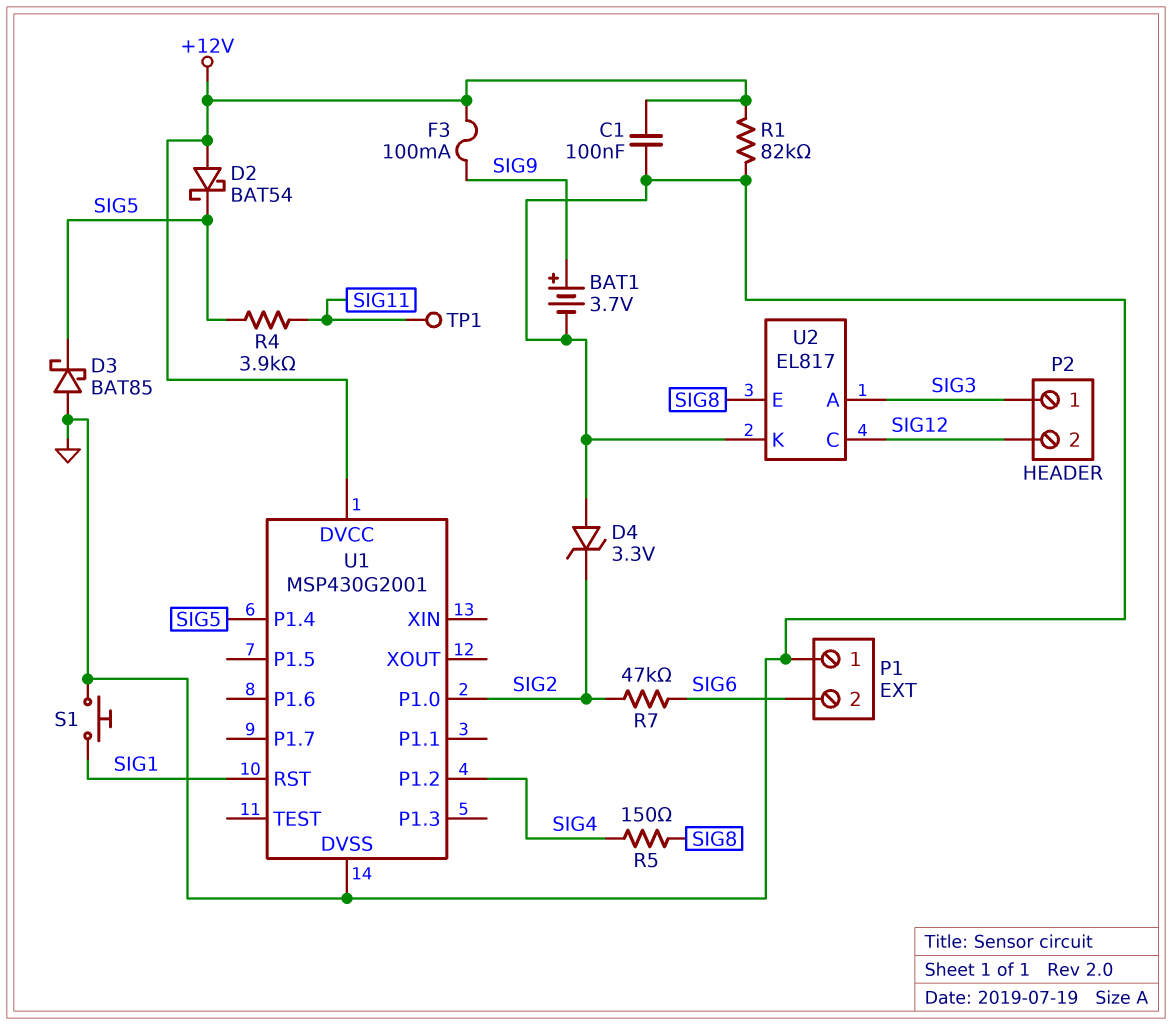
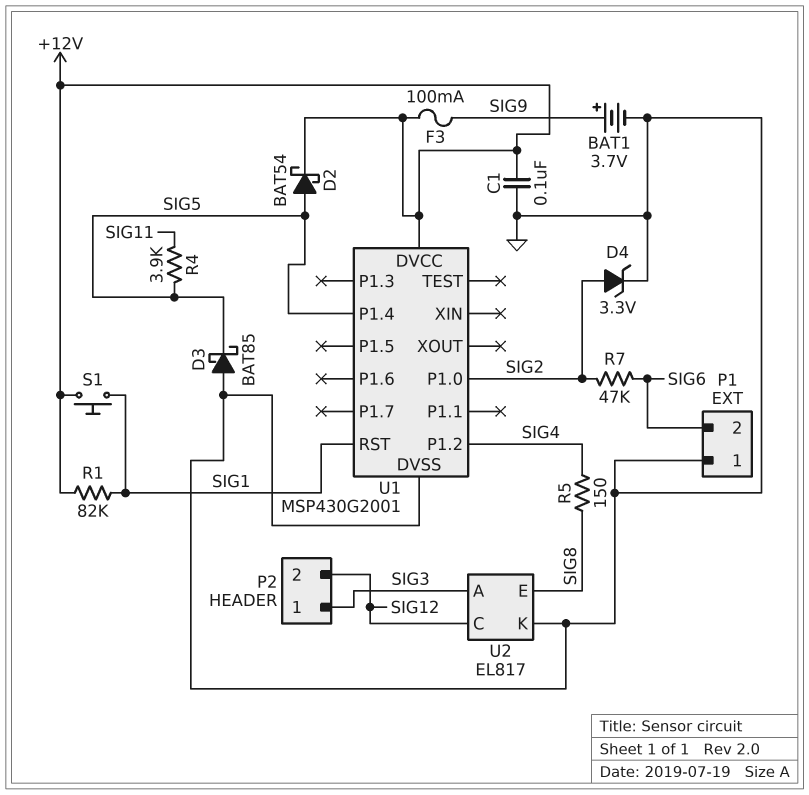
D2: schottky BAT54 (A +12V, K SIG5) -> schottky BAT54 (A SIG5, K +12V)
D4: zener 3.3V (A GND, K SIG2) -> zener 3.3V (A SIG2, K GND)
R1: 82k (+12V, GND) -> 82k (+12V, SIG1)
S1: button (GND, SIG1) -> button (+12V, SIG1)
TP1: test point (SIG11) -> none

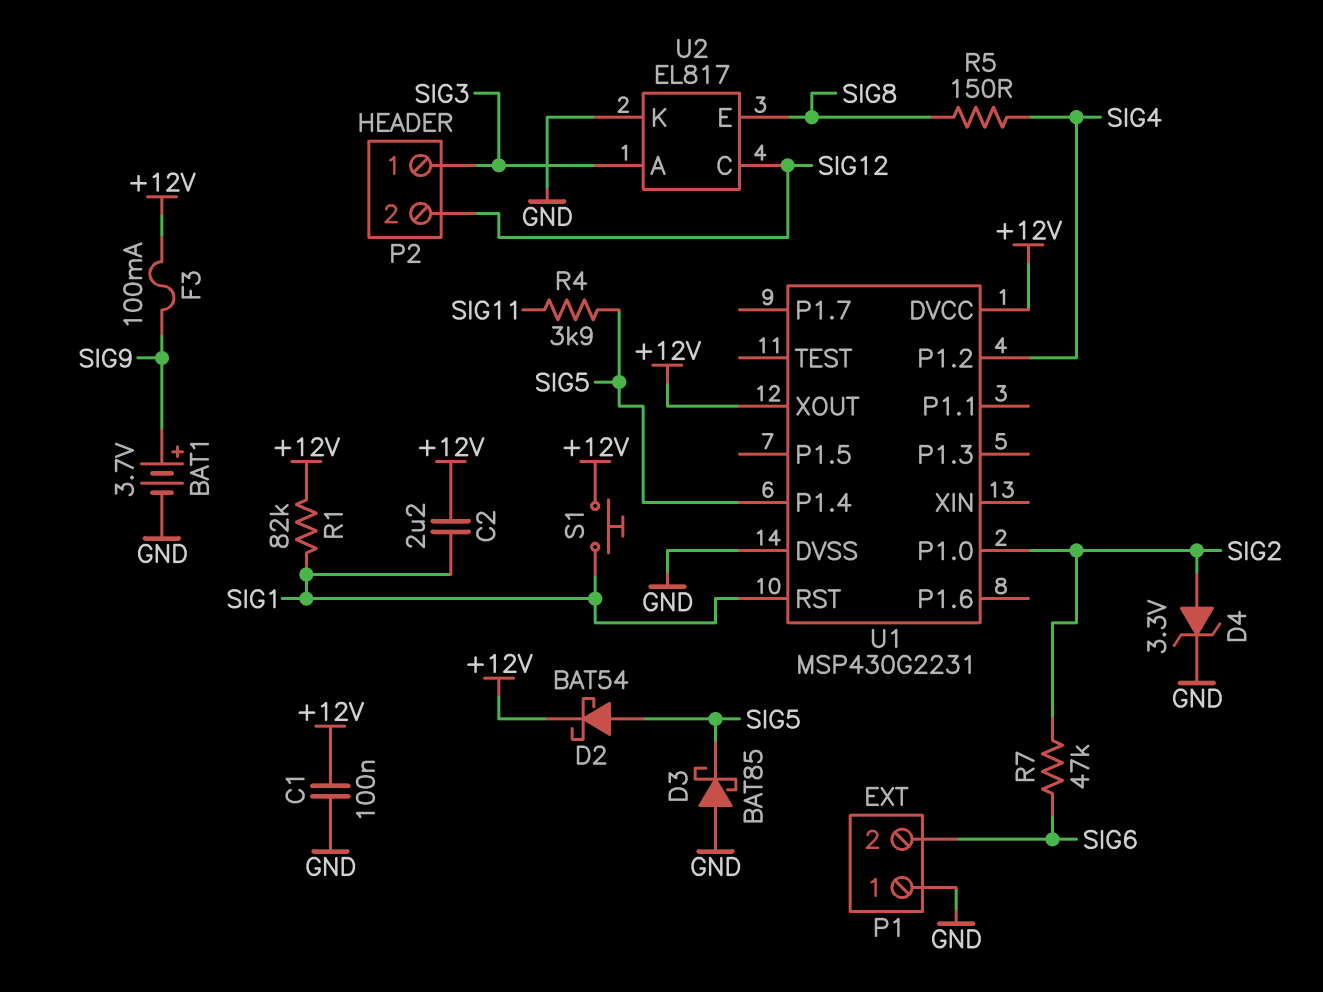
C2: none -> 2.2uF (+12V, SIG1)
U1: MSP430G2001 -> MSP430G2231
U1 pin XOUT: none -> +12V

